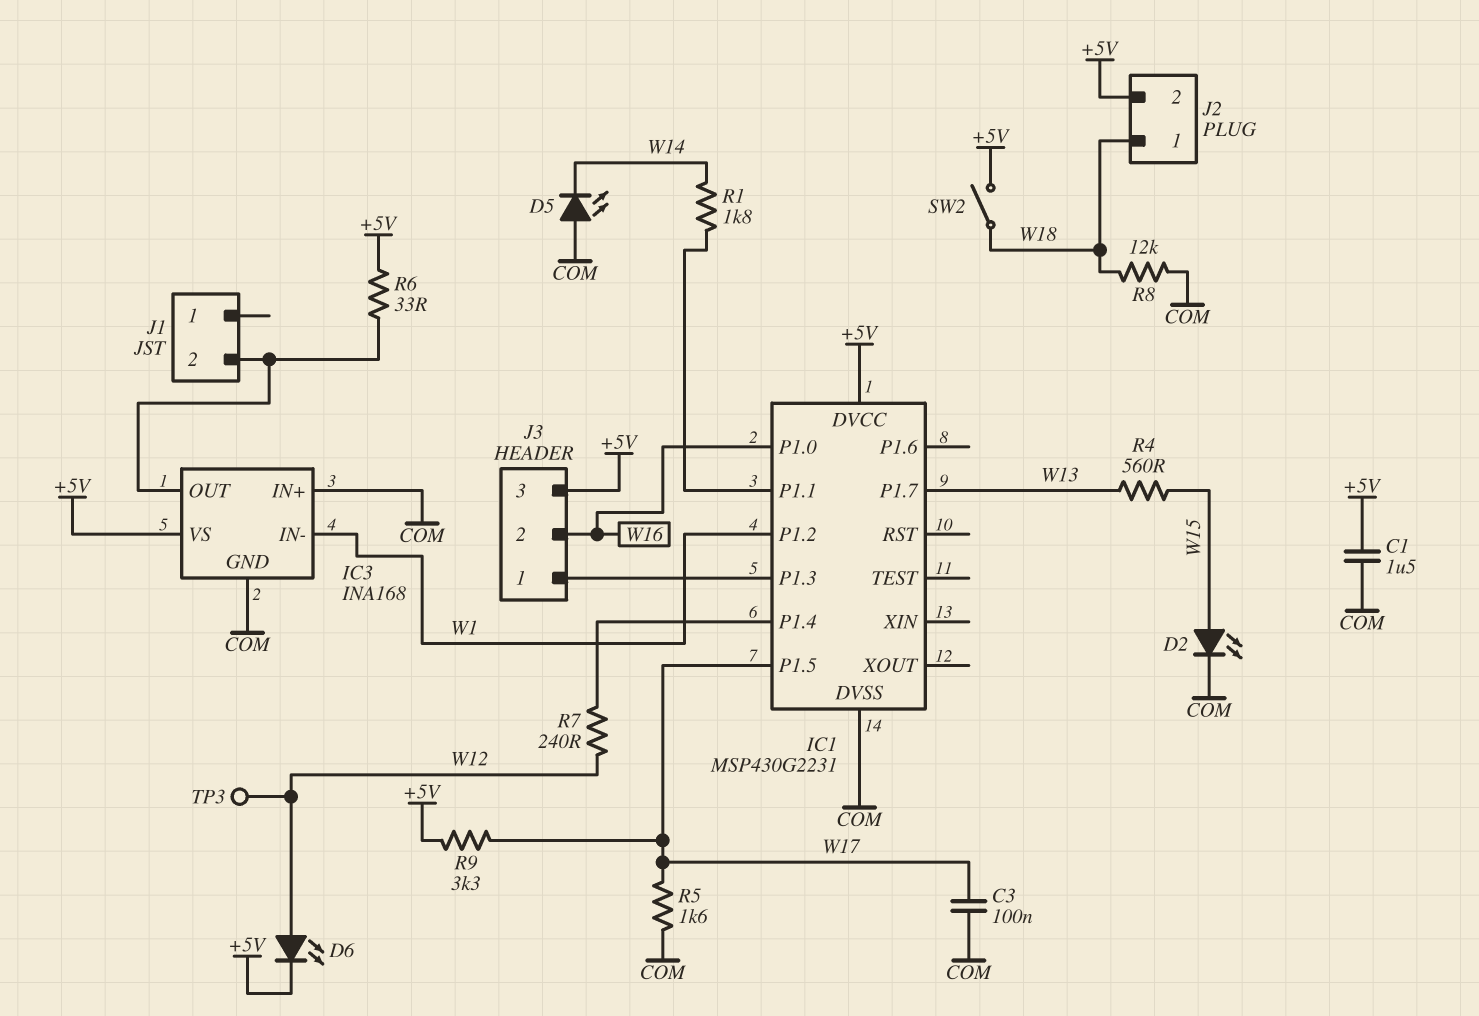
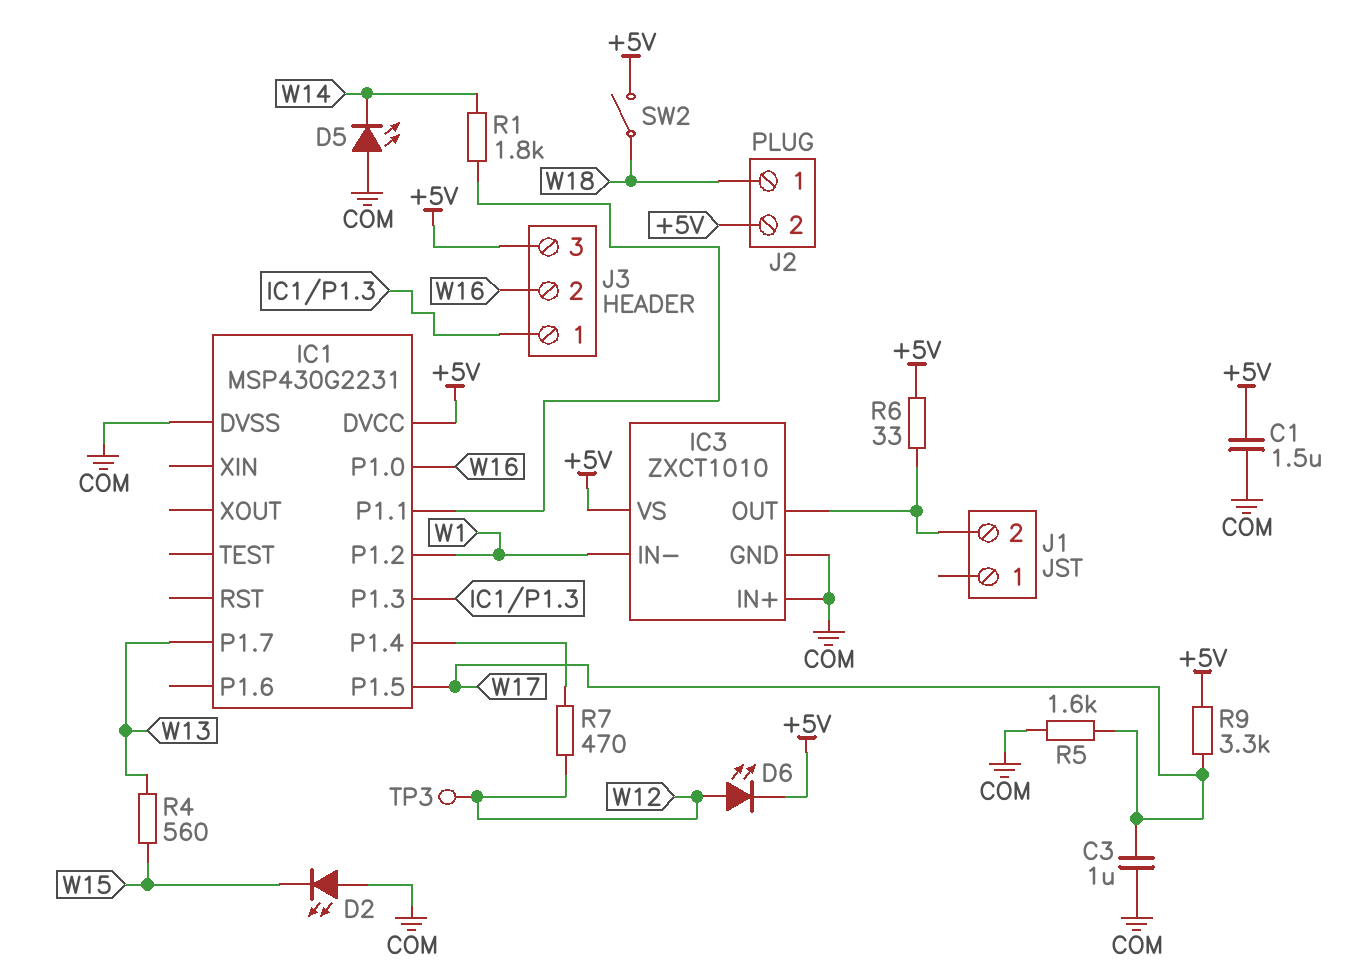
C3: 100nF (COM, W17) -> 1uF (COM, W17)
D2: LED (A W15, K COM) -> LED (A COM, K W15)
IC3: INA168 -> ZXCT1010
R7: 240 (IC1/P1.4, W12) -> 470 (IC1/P1.4, W12)
R8: 12k (COM, W18) -> none

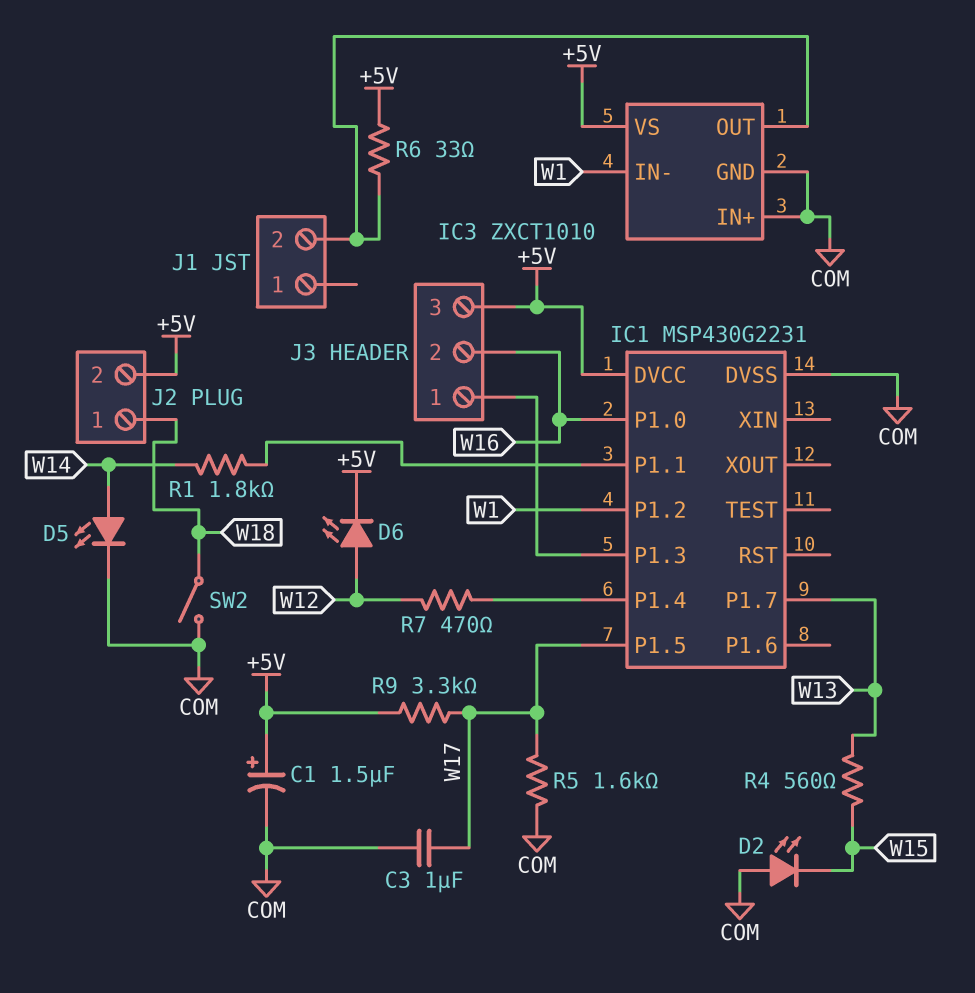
C1: 1.5uF (+5V, COM) -> 1.5uF (plus +5V, minus COM)
D5: LED (A COM, K W14) -> LED (A W14, K COM)
SW2: switch (+5V, W18) -> switch (COM, W18)
TP3: test point (W12) -> none

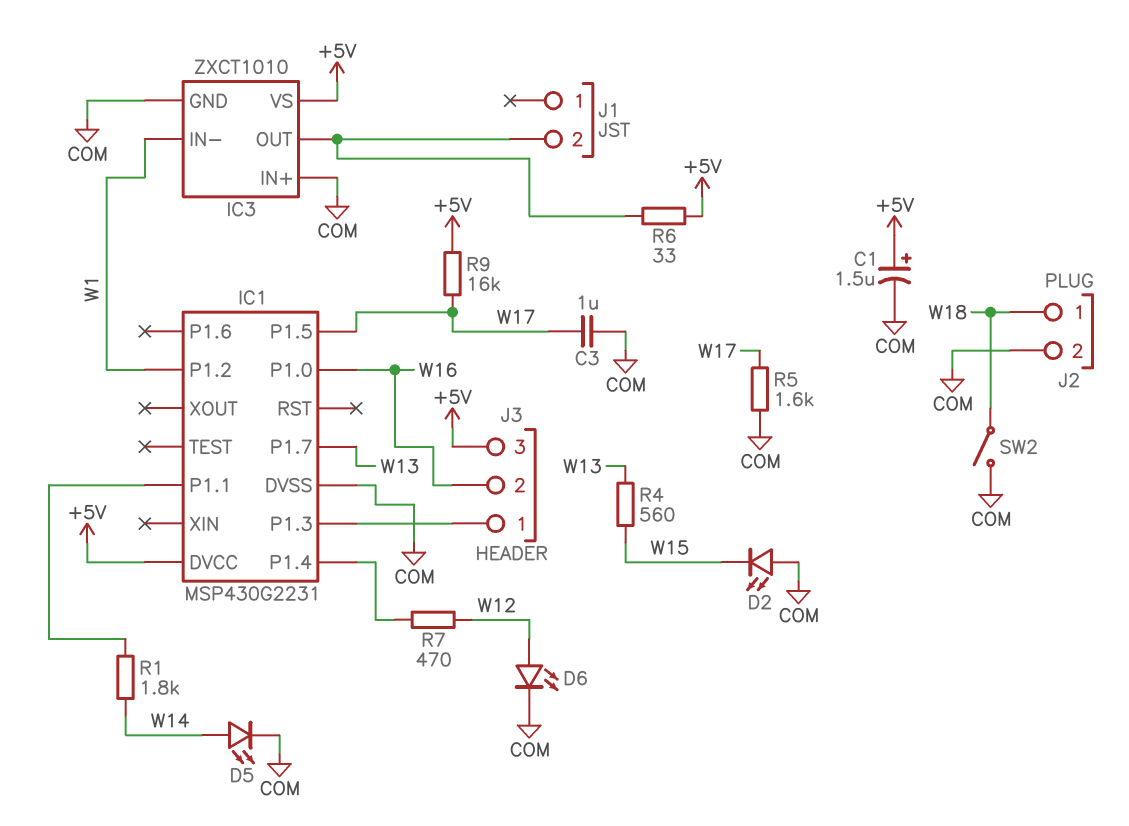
D6: LED (A W12, K +5V) -> LED (A W12, K COM)
J2 pin 2: +5V -> COM
R9: 3.3k (+5V, W17) -> 16k (+5V, W17)

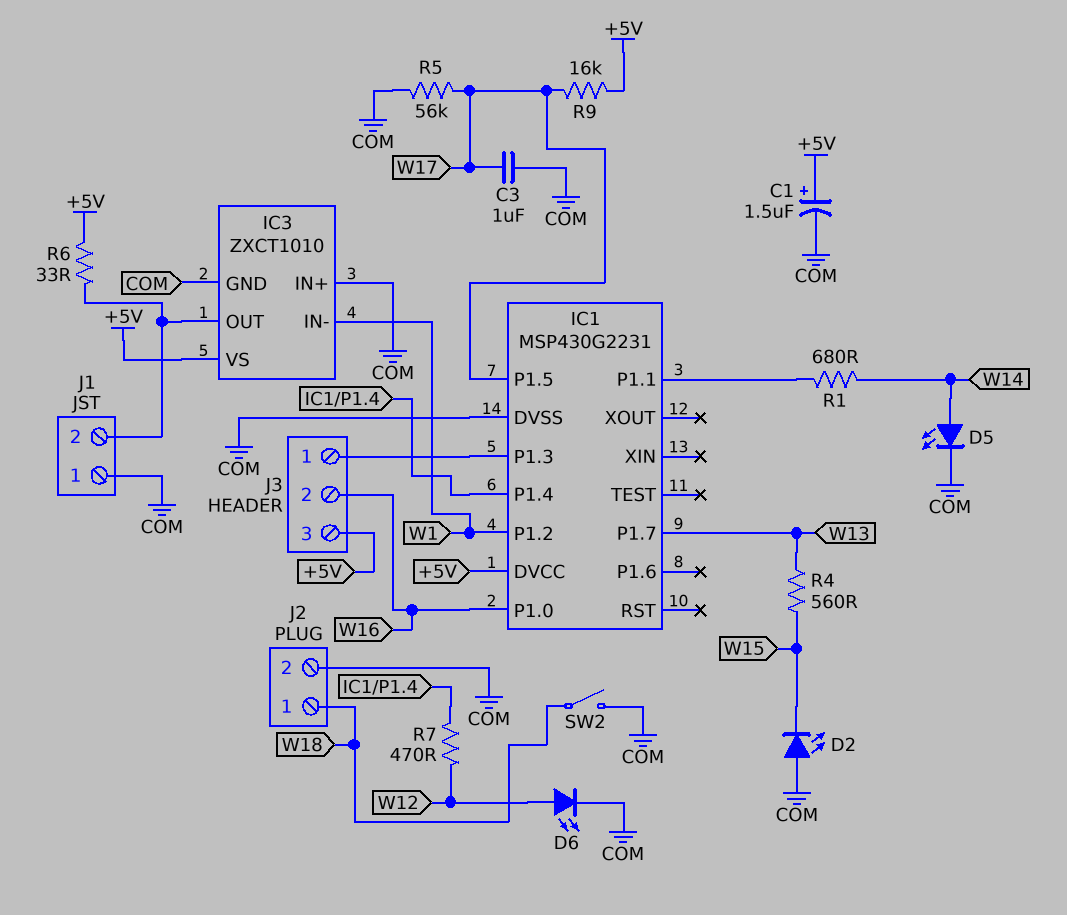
J1 pin 1: none -> COM
R1: 1.8k (IC1/P1.1, W14) -> 680 (IC1/P1.1, W14)
R5: 1.6k (COM, W17) -> 56k (COM, W17)

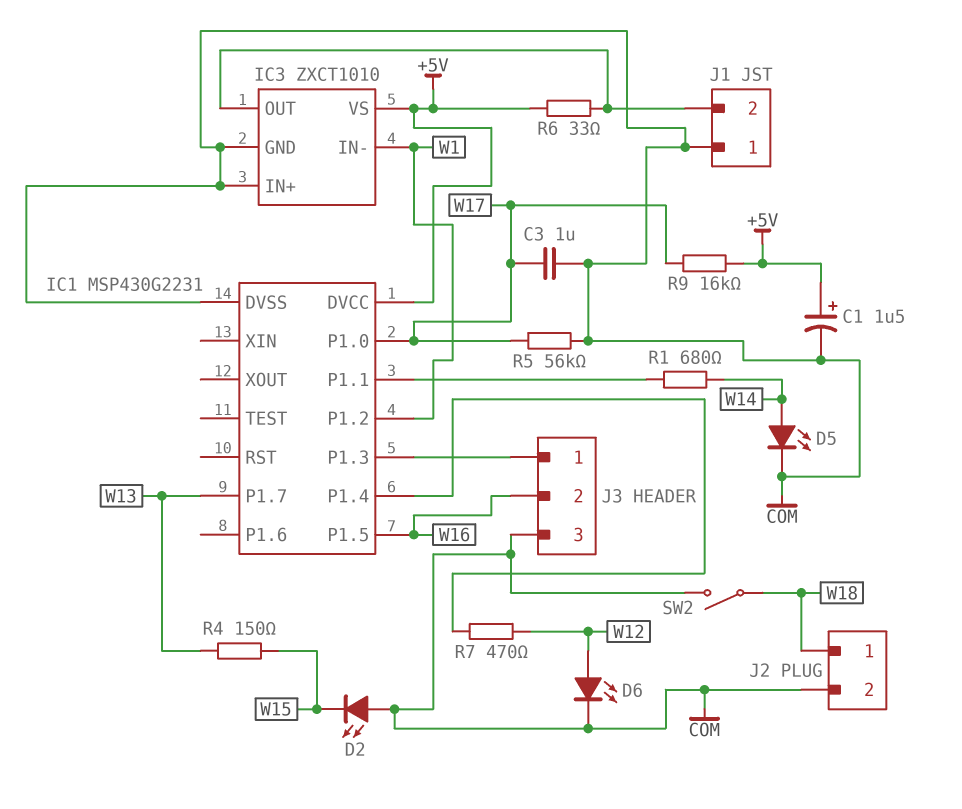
IC1 pin P1.0: W16 -> W17
IC1 pin P1.5: W17 -> W16
J3 pin 3: +5V -> COM
R4: 560 (W13, W15) -> 150 (W13, W15)

